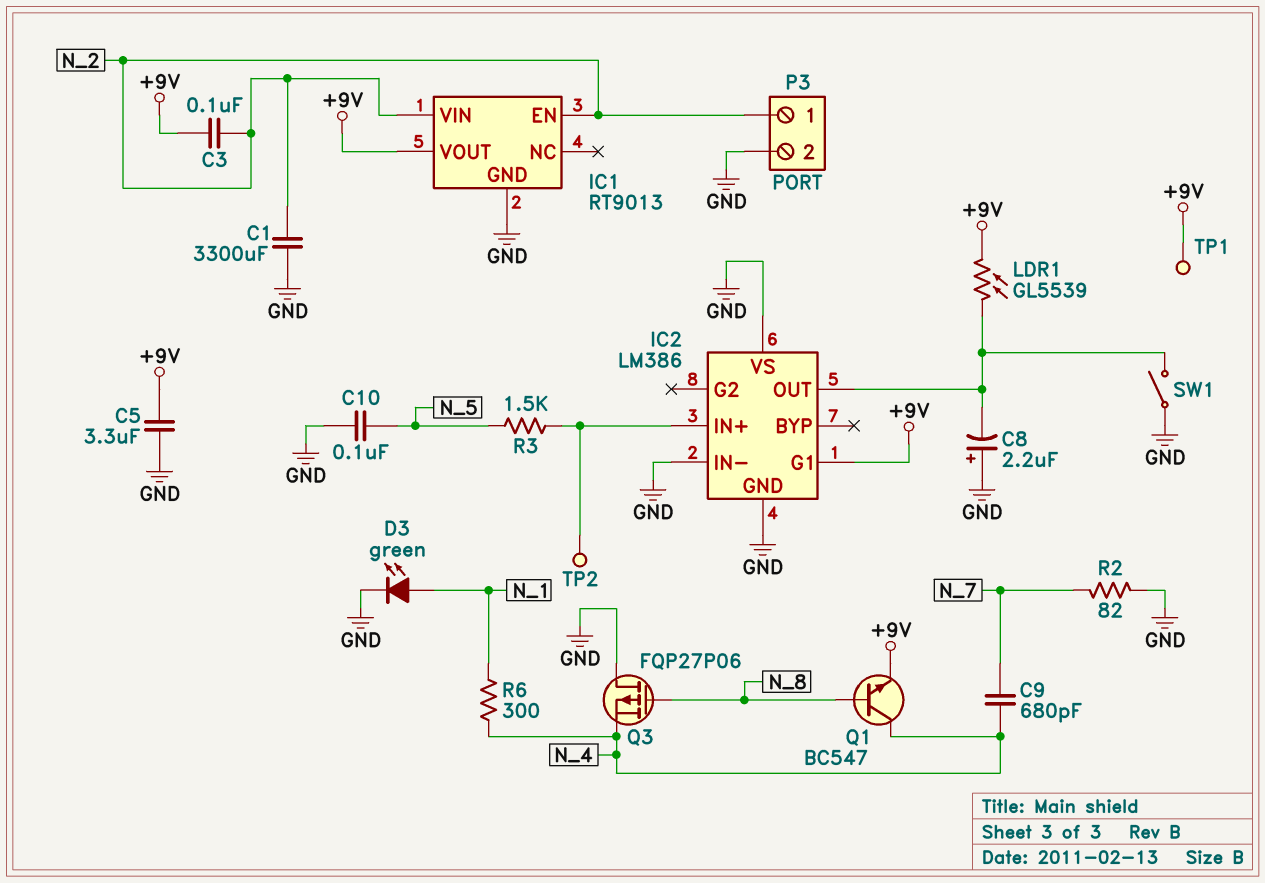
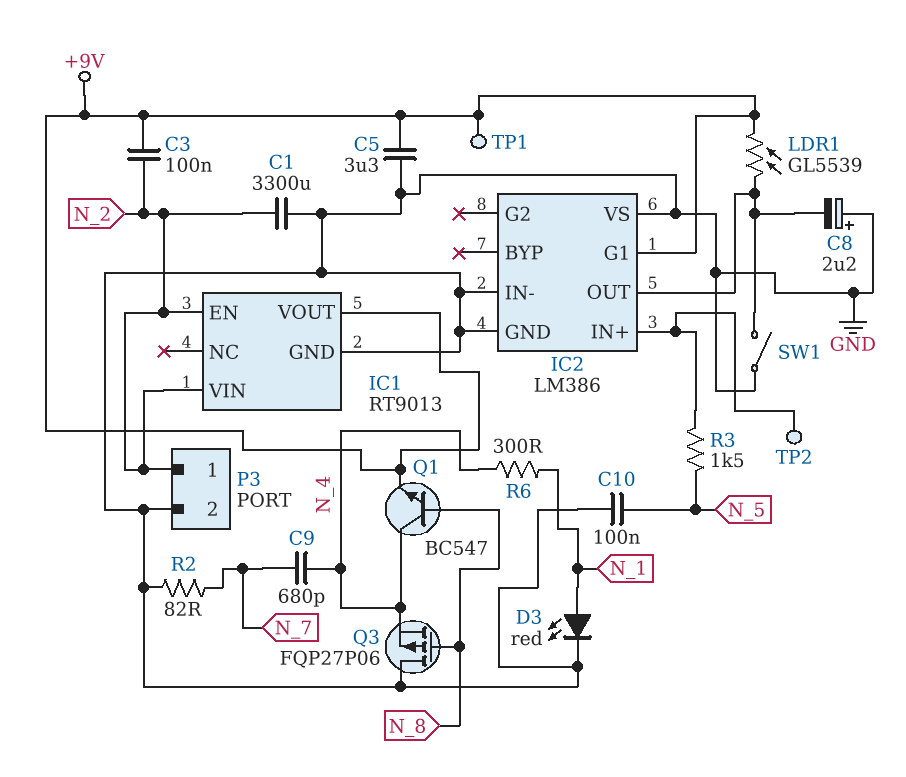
D3: LED green (A N_1, K GND) -> LED red (A N_1, K GND)

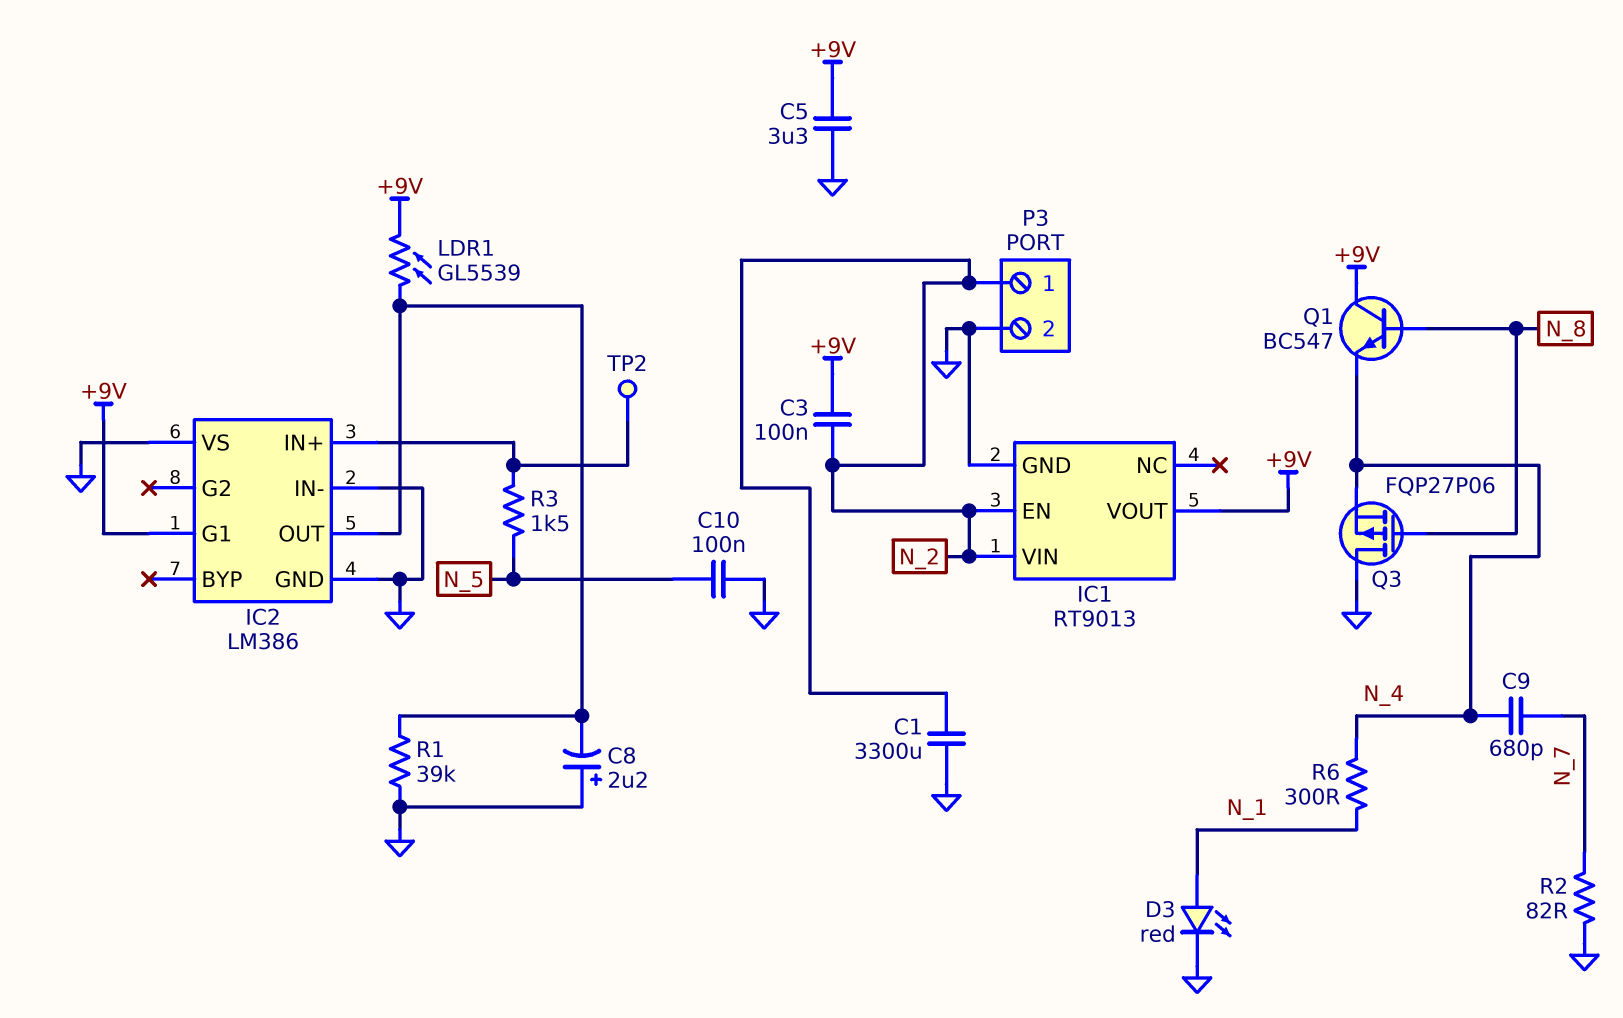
Q1: NPN BC547 (B N_8, C N_4, E +9V) -> NPN BC547 (B N_8, C +9V, E N_4)
R1: none -> 39k (GND, IC2/OUT)
SW1: switch (GND, IC2/OUT) -> none
TP1: test point (+9V) -> none

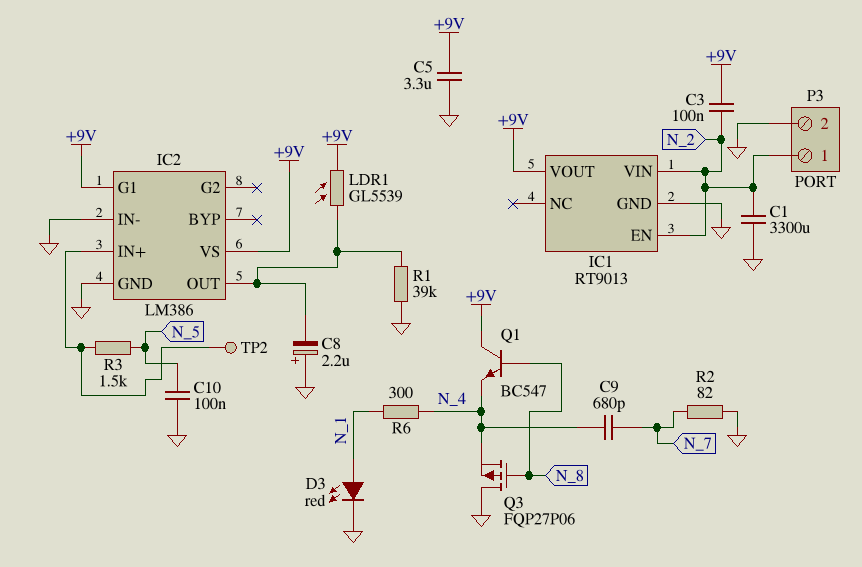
IC2 pin VS: GND -> +9V

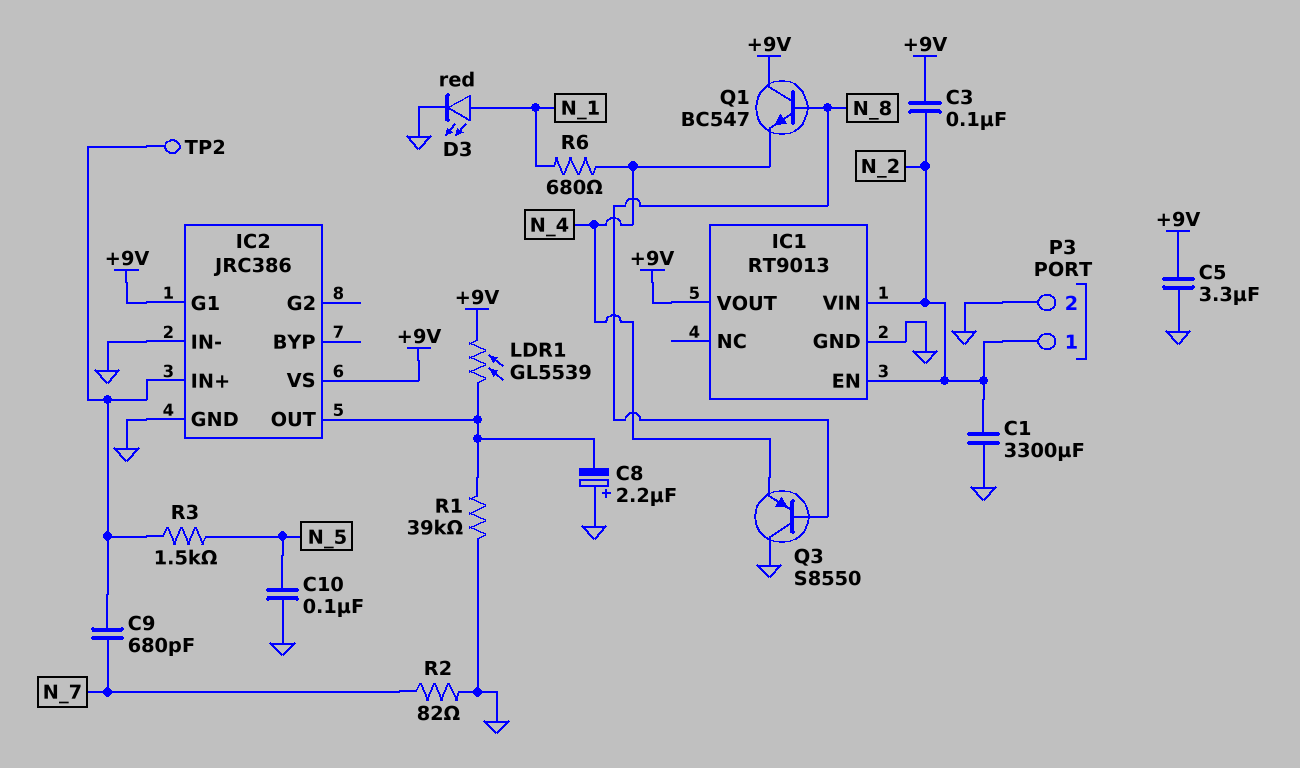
C9: 680pF (N_4, N_7) -> 680pF (IC2/IN+, N_7)
IC2: LM386 -> JRC386
Q3: PMOS FQP27P06 (G N_8, D GND, S N_4) -> PNP S8550 (B N_8, C GND, E N_4)
R6: 300 (N_1, N_4) -> 680 (N_1, N_4)

